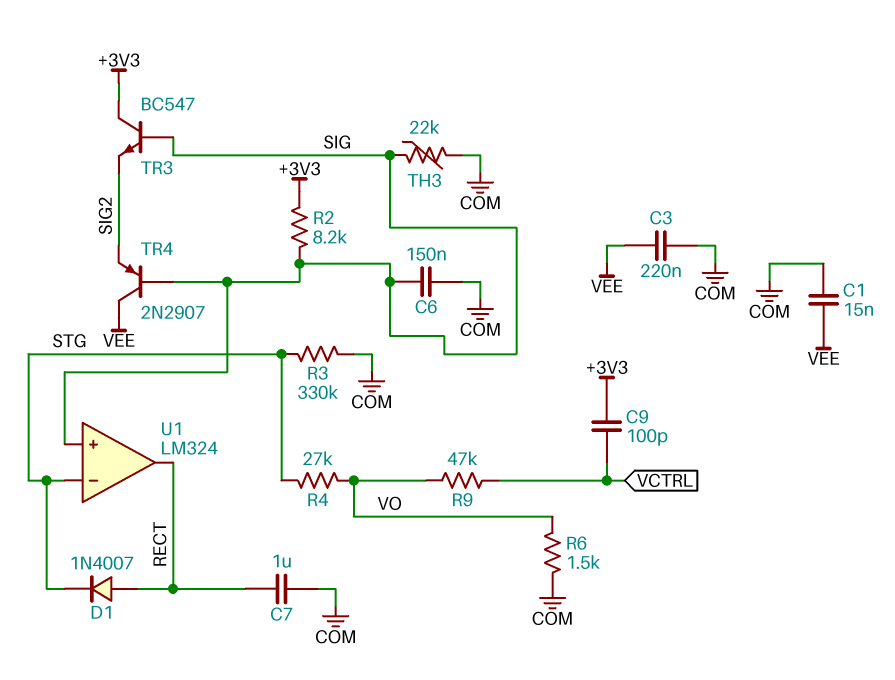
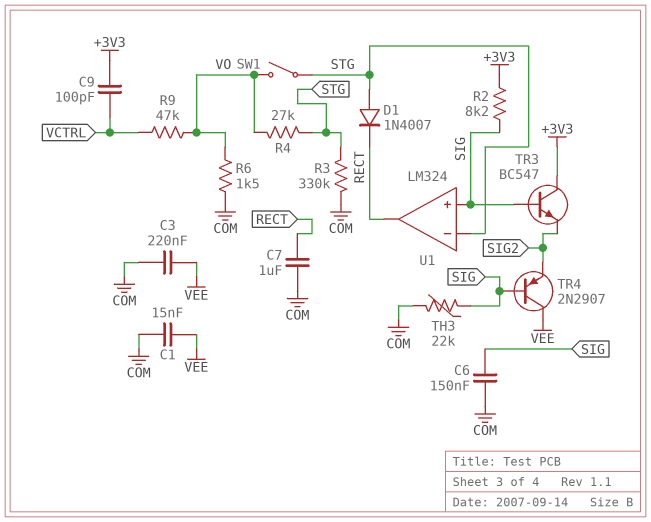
D1: diode 1N4007 (A RECT, K STG) -> diode 1N4007 (A STG, K RECT)
SW1: none -> switch (STG, VO)

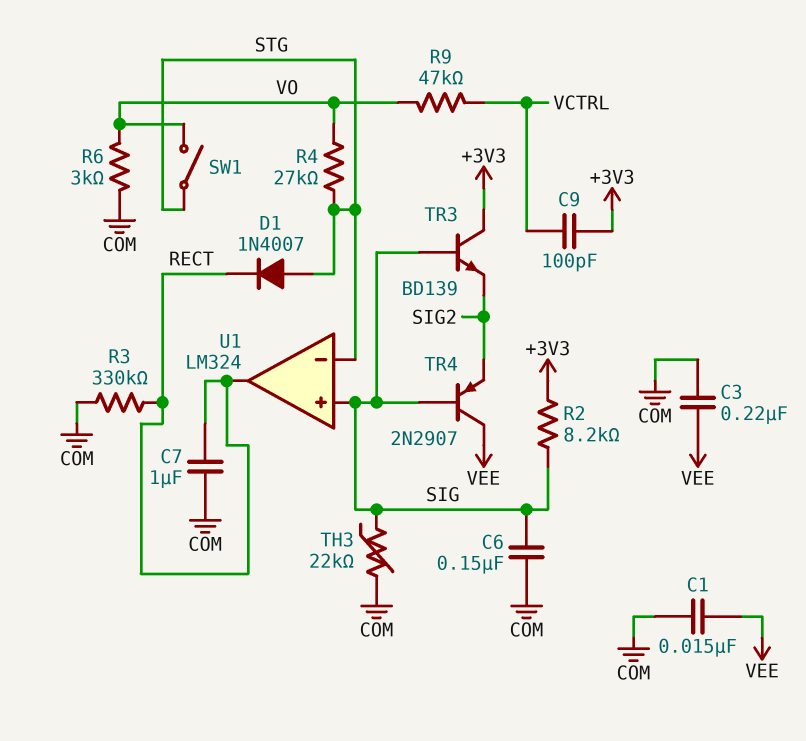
R3: 330k (COM, STG) -> 330k (COM, RECT)
R6: 1.5k (COM, VO) -> 3k (COM, VO)
TR3: NPN BC547 (B SIG, C +3V3, E SIG2) -> NPN BD139 (B SIG, C +3V3, E SIG2)

